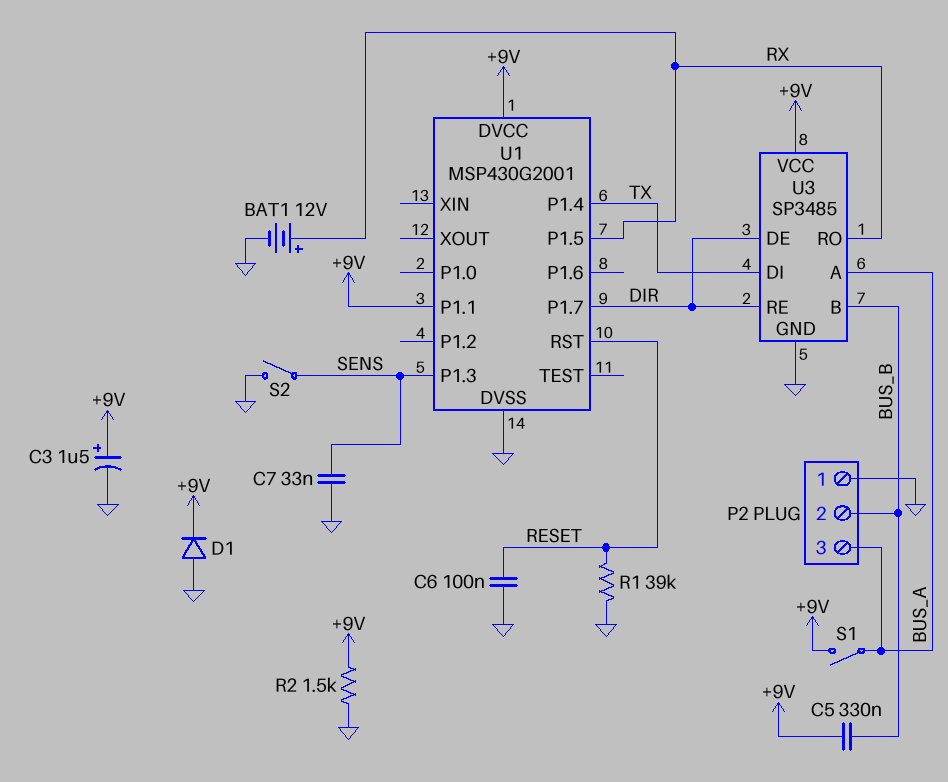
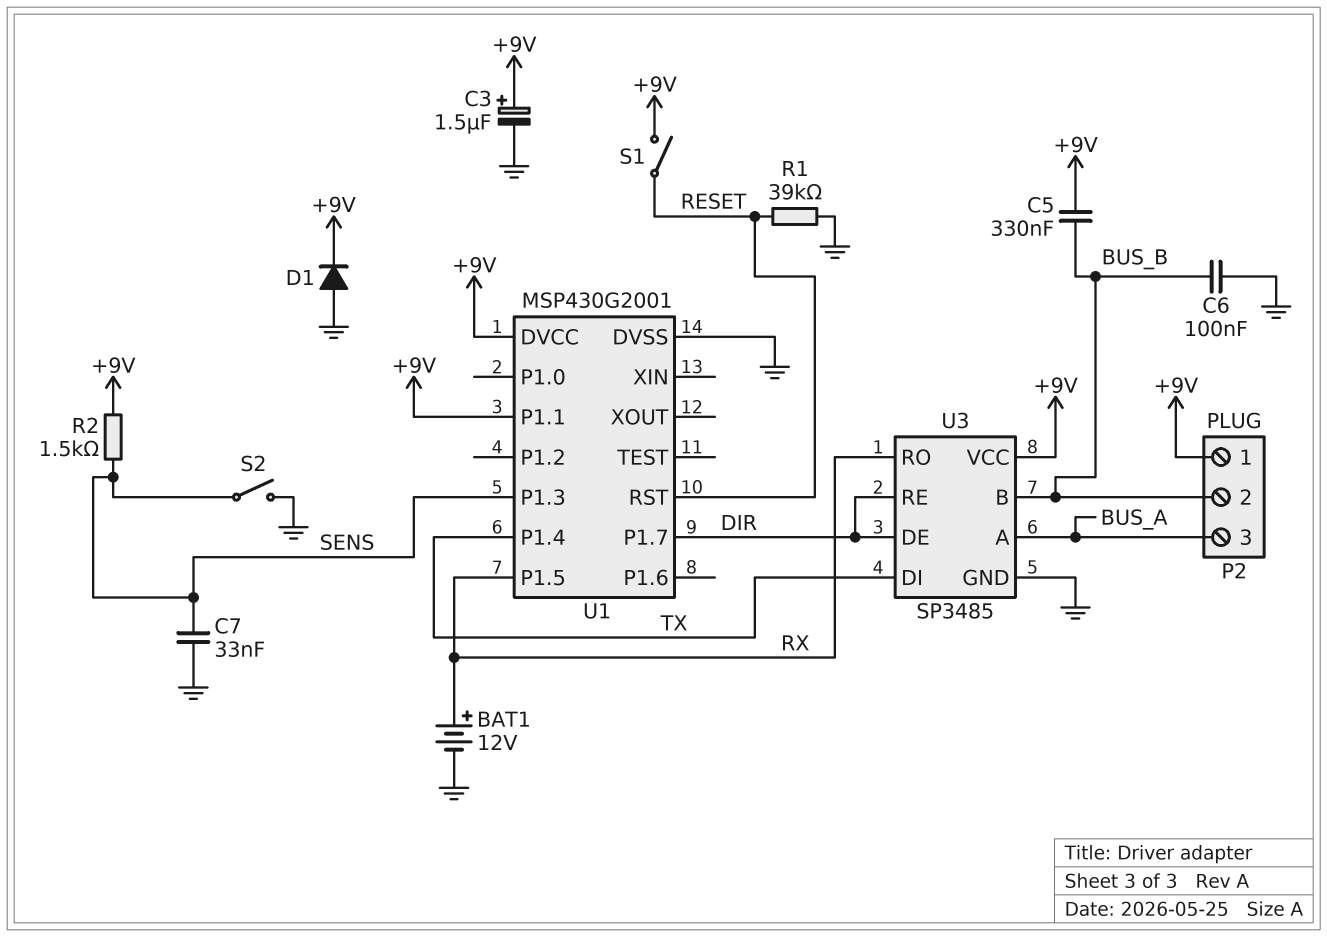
C6: 100nF (GND, RESET) -> 100nF (BUS_B, GND)
P2 pin 1: GND -> +9V
R2: 1.5k (+9V, GND) -> 1.5k (+9V, SENS)
S1: switch (+9V, BUS_A) -> switch (+9V, RESET)

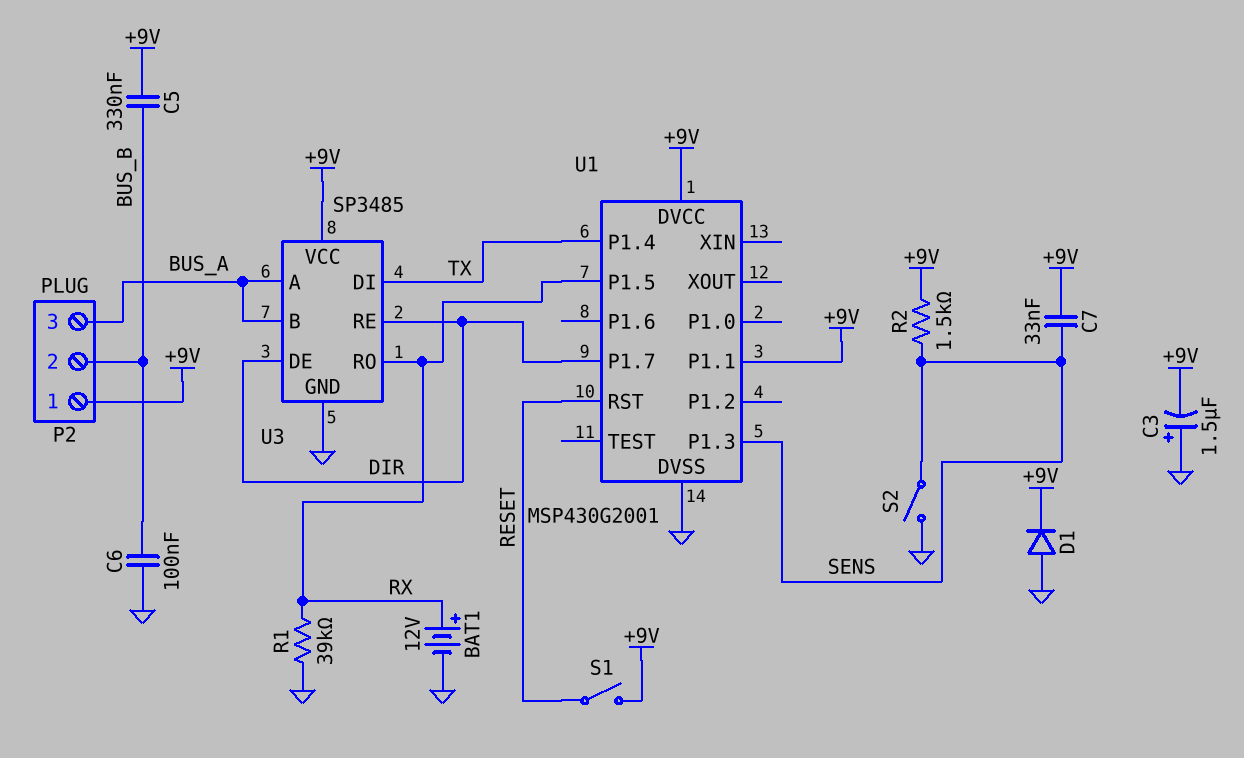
C3: 1.5uF (plus +9V, minus GND) -> 1.5uF (plus GND, minus +9V)
C7: 33nF (GND, SENS) -> 33nF (+9V, SENS)
R1: 39k (GND, RESET) -> 39k (GND, RX)
U3 pin B: BUS_B -> BUS_A

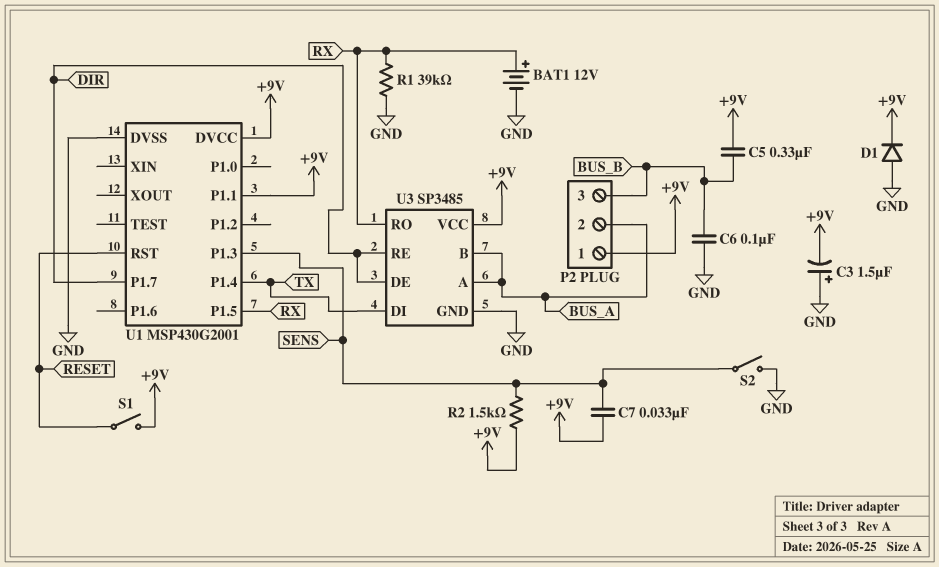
P2 pin 2: BUS_B -> BUS_A
P2 pin 3: BUS_A -> BUS_B

